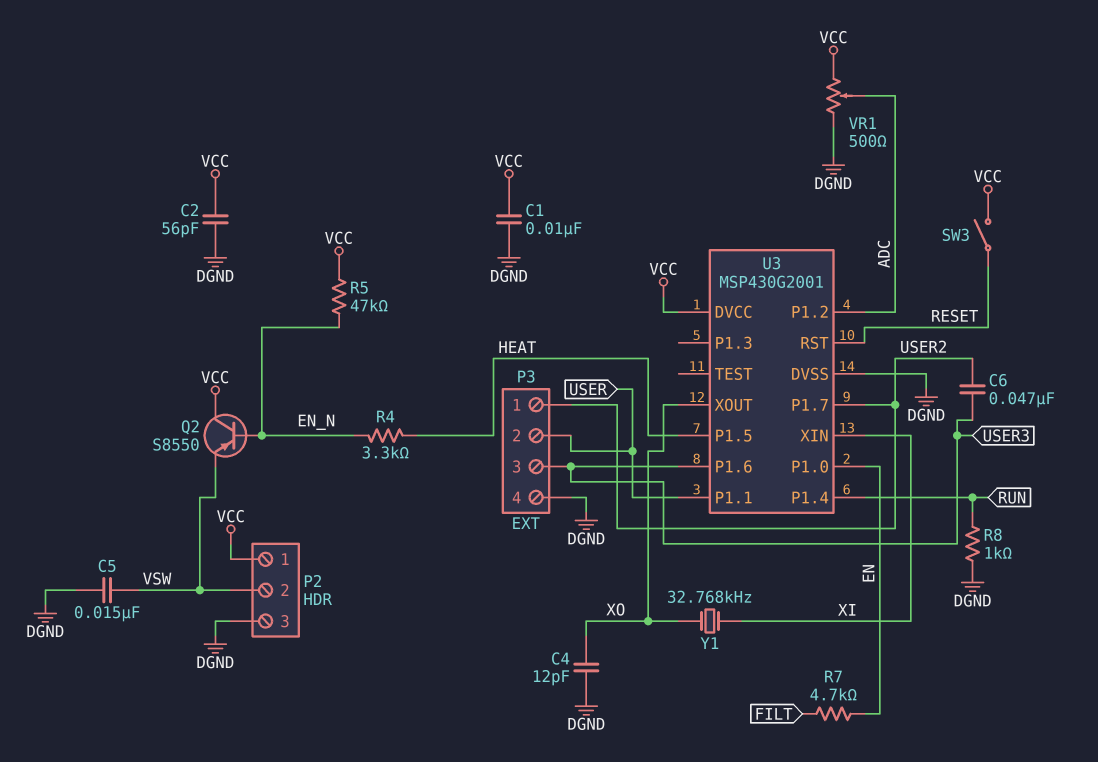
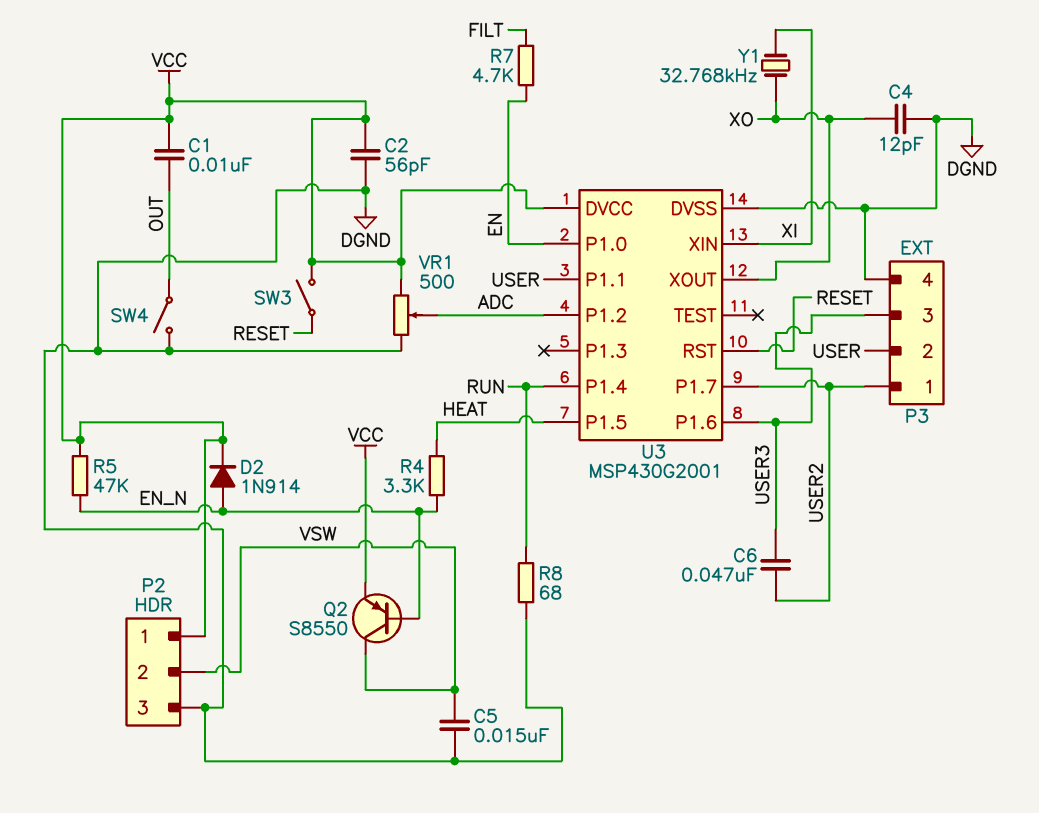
C1: 10nF (DGND, VCC) -> 10nF (OUT, VCC)
D2: none -> diode 1N914 (A EN_N, K VCC)
Q2: PNP S8550 (B EN_N, C VCC, E VSW) -> PNP S8550 (B EN_N, C VSW, E VCC)
R8: 1k (DGND, RUN) -> 68 (DGND, RUN)
SW4: none -> switch (DGND, OUT)

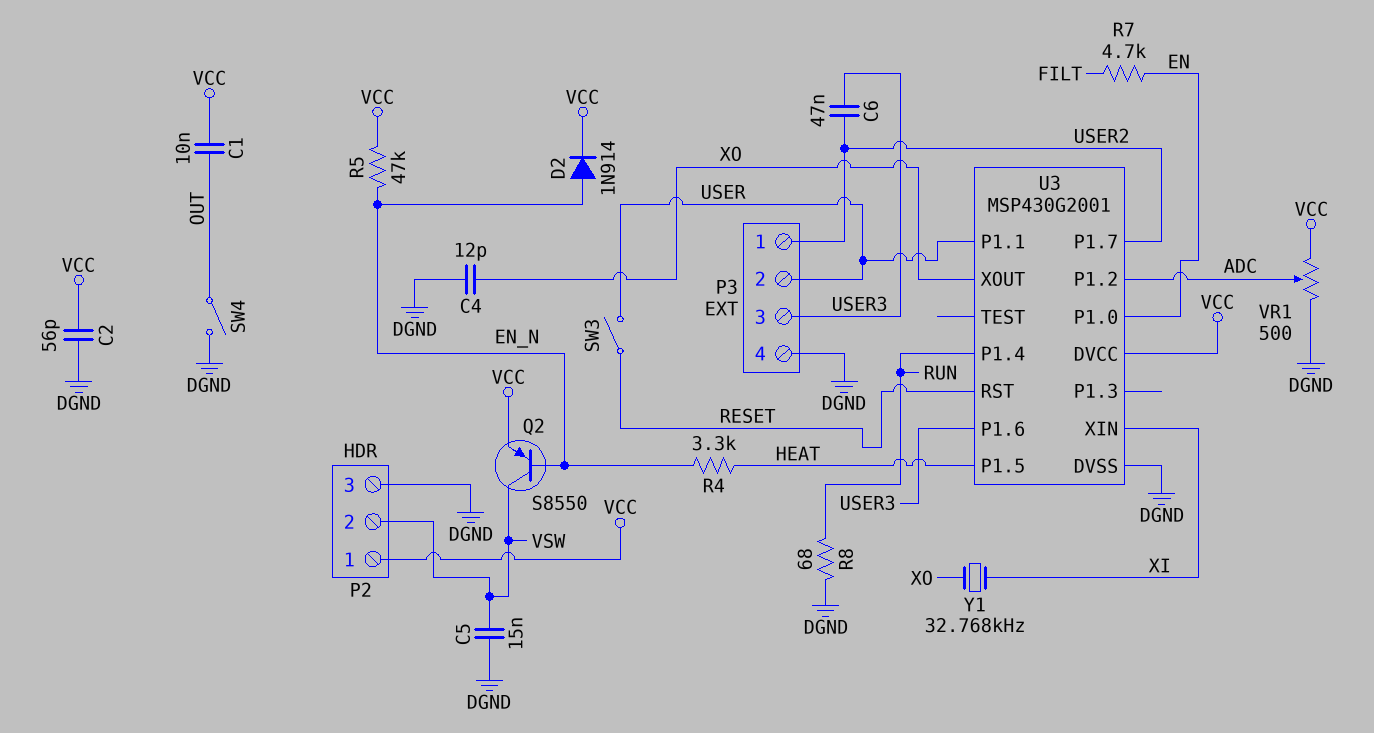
SW3: switch (RESET, VCC) -> switch (RESET, USER)

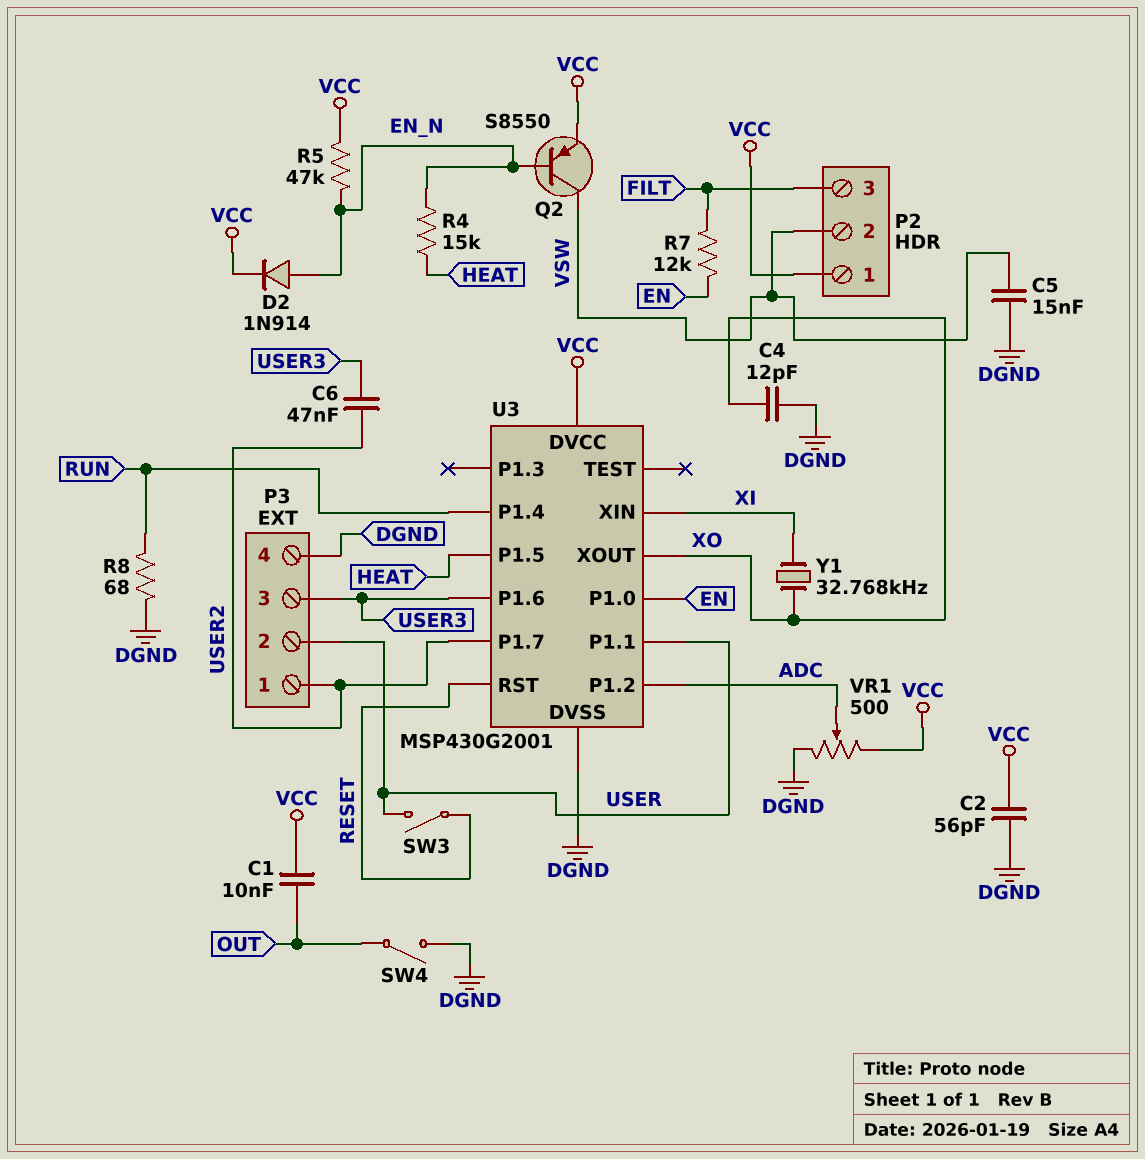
P2 pin 3: DGND -> FILT
R4: 3.3k (EN_N, HEAT) -> 15k (EN_N, HEAT)
R7: 4.7k (EN, FILT) -> 12k (EN, FILT)

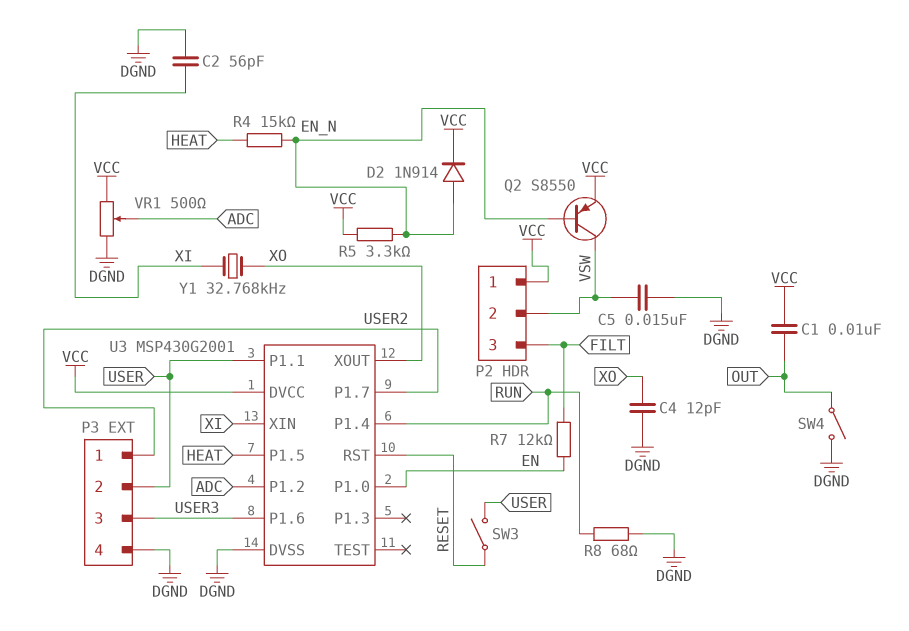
C2: 56pF (DGND, VCC) -> 56pF (DGND, XI)
C6: 47nF (USER2, USER3) -> none
R5: 47k (EN_N, VCC) -> 3.3k (EN_N, VCC)

